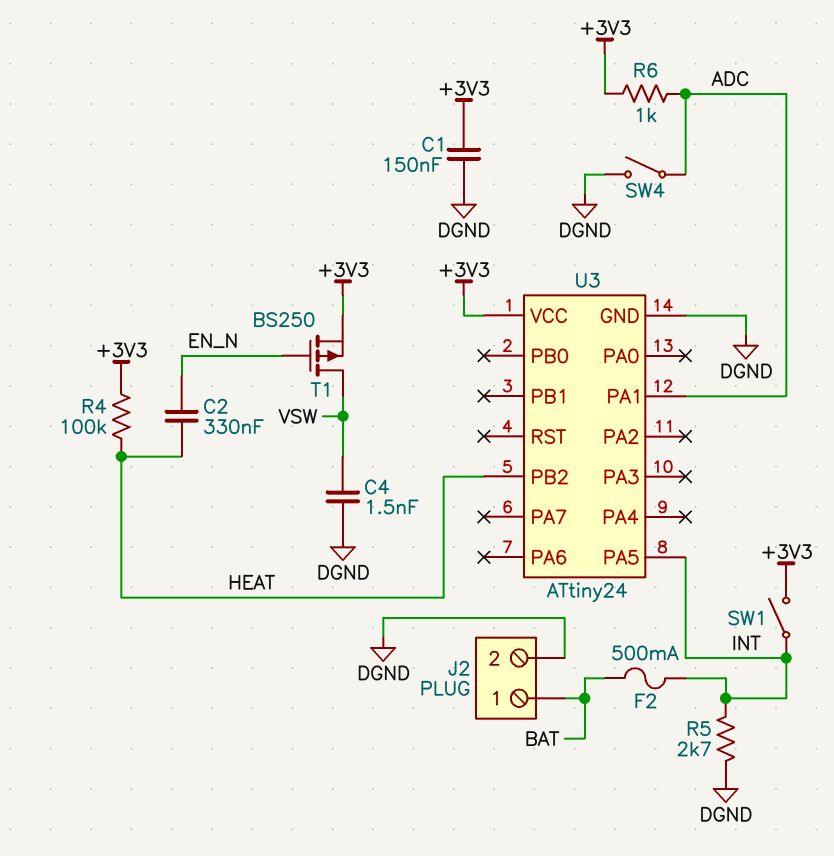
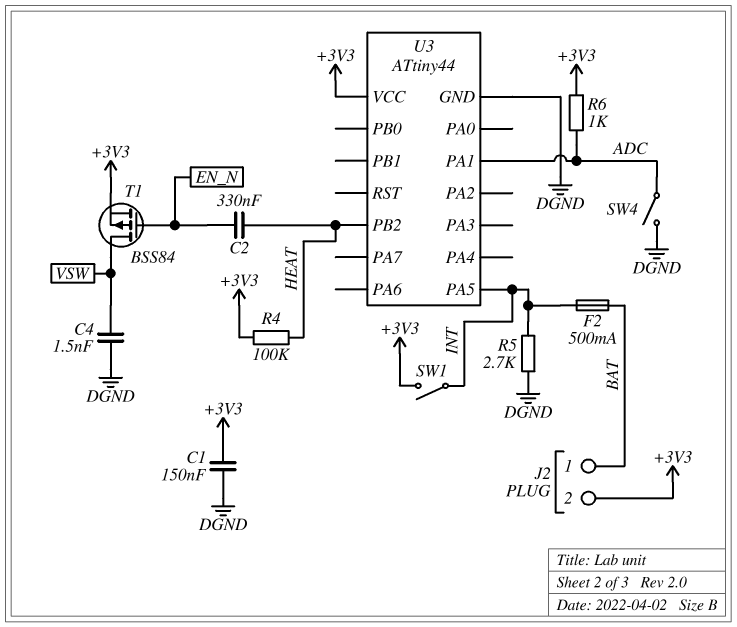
J2 pin 2: DGND -> +3V3
T1: PMOS BS250 (G EN_N, D VSW, S +3V3) -> PMOS BSS84 (G EN_N, D VSW, S +3V3)
U3: ATtiny24 -> ATtiny44

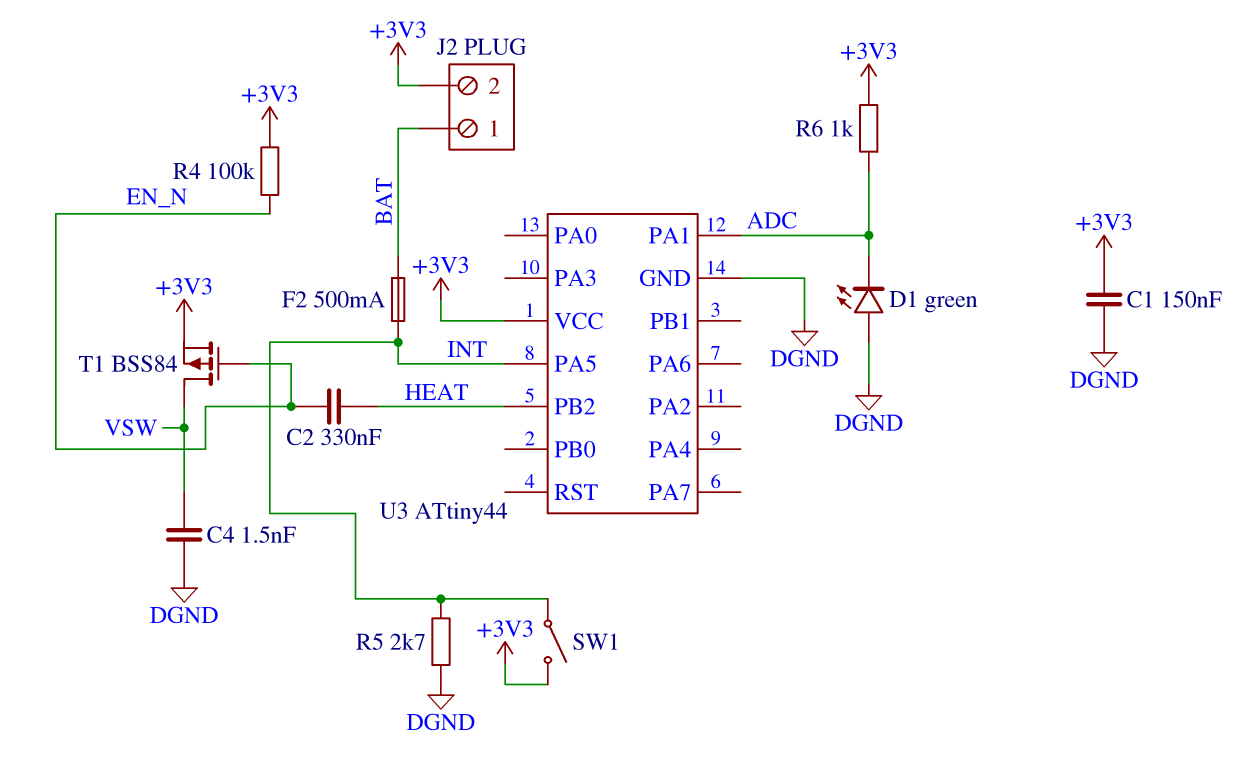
D1: none -> LED green (A DGND, K ADC)
R4: 100k (+3V3, HEAT) -> 100k (+3V3, EN_N)
SW4: switch (ADC, DGND) -> none

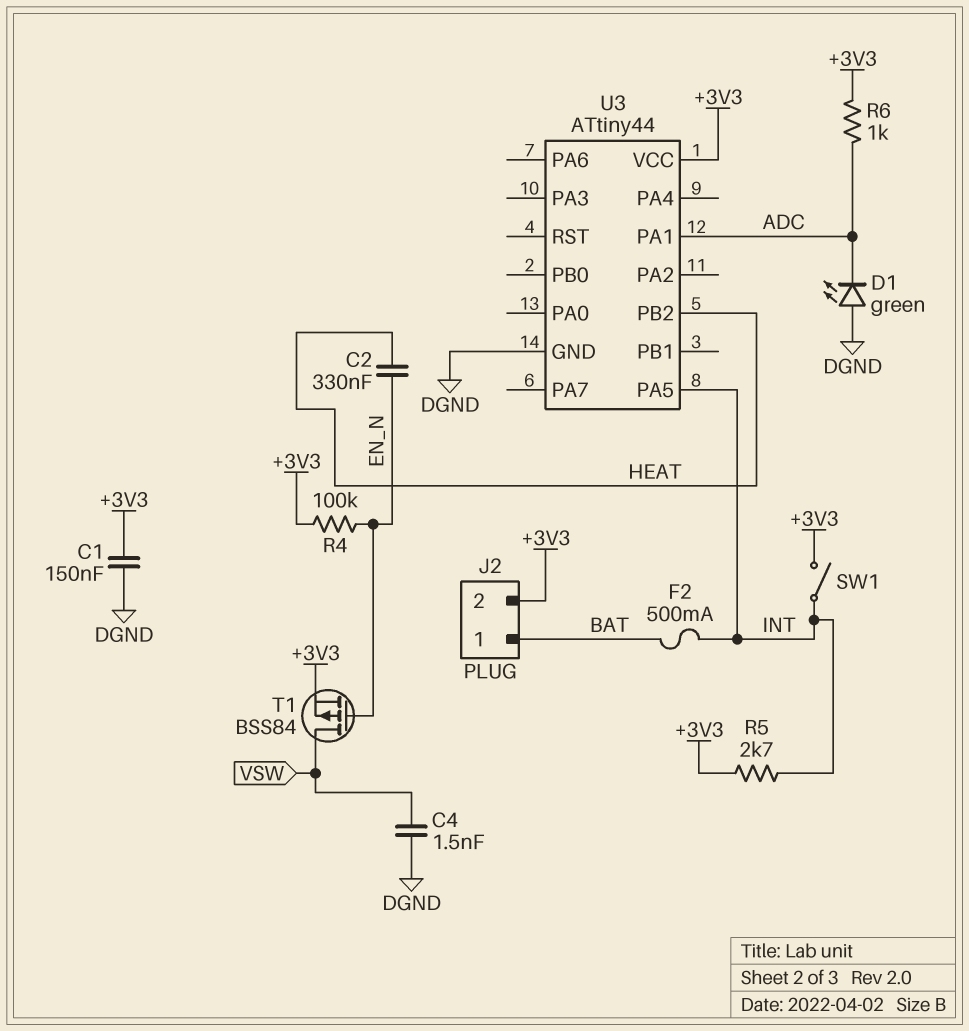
R5: 2.7k (DGND, INT) -> 2.7k (+3V3, INT)

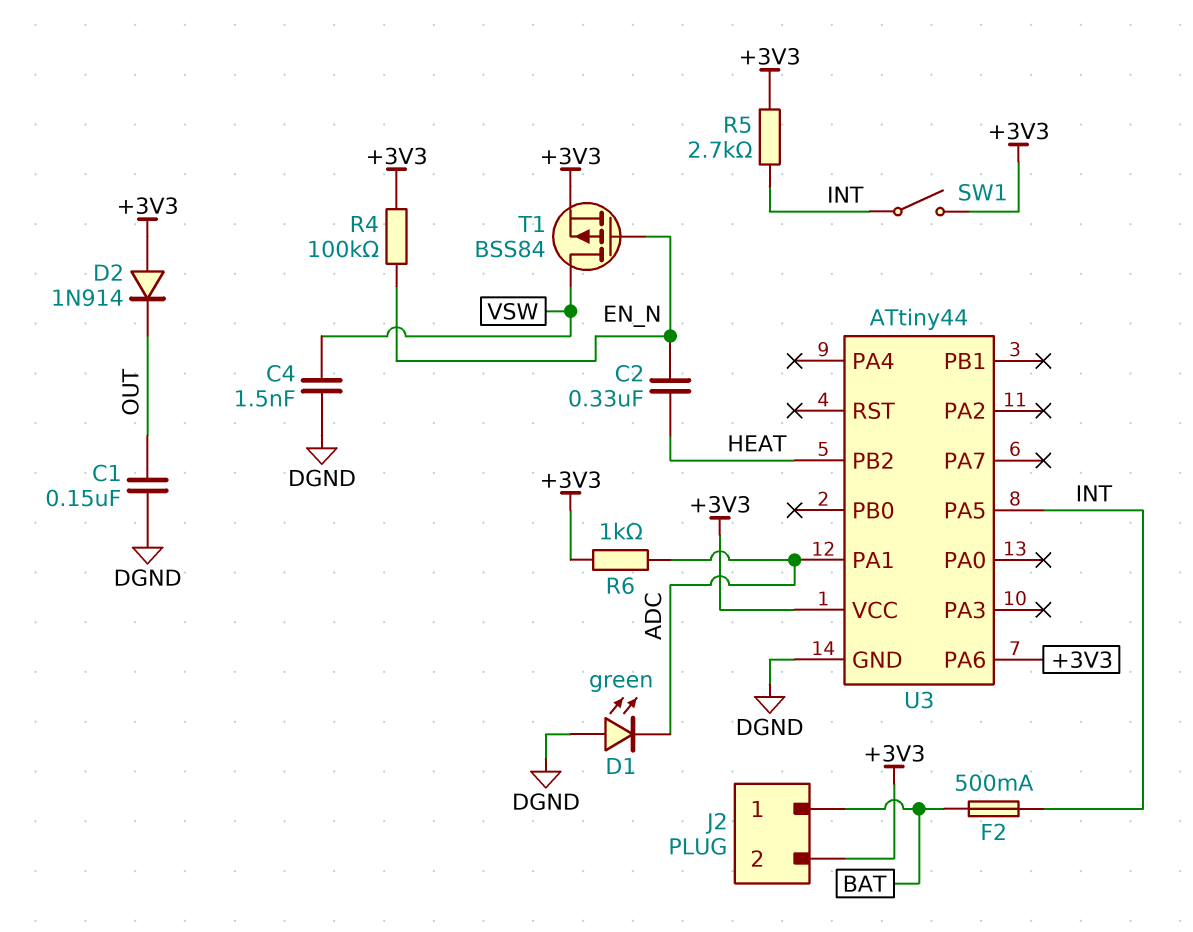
C1: 150nF (+3V3, DGND) -> 150nF (DGND, OUT)
D2: none -> diode 1N914 (A +3V3, K OUT)
U3 pin PA6: none -> +3V3

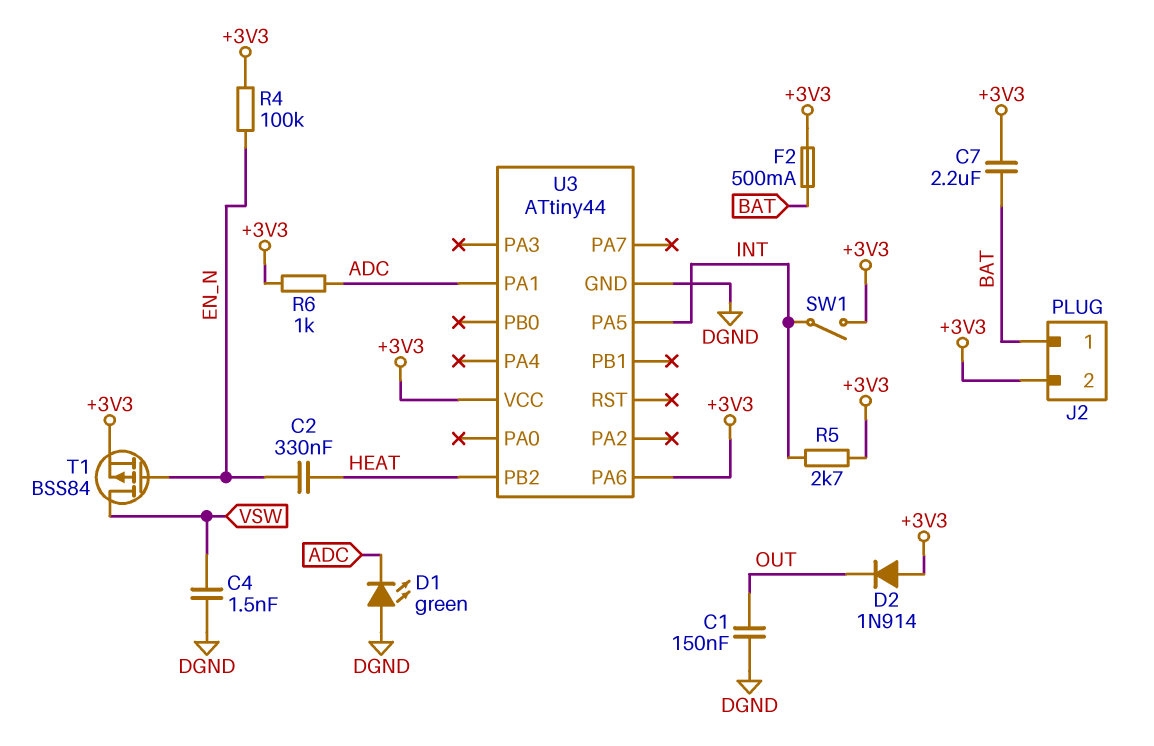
C7: none -> 2.2uF (+3V3, BAT)
F2: 500mA (BAT, INT) -> 500mA (+3V3, BAT)

